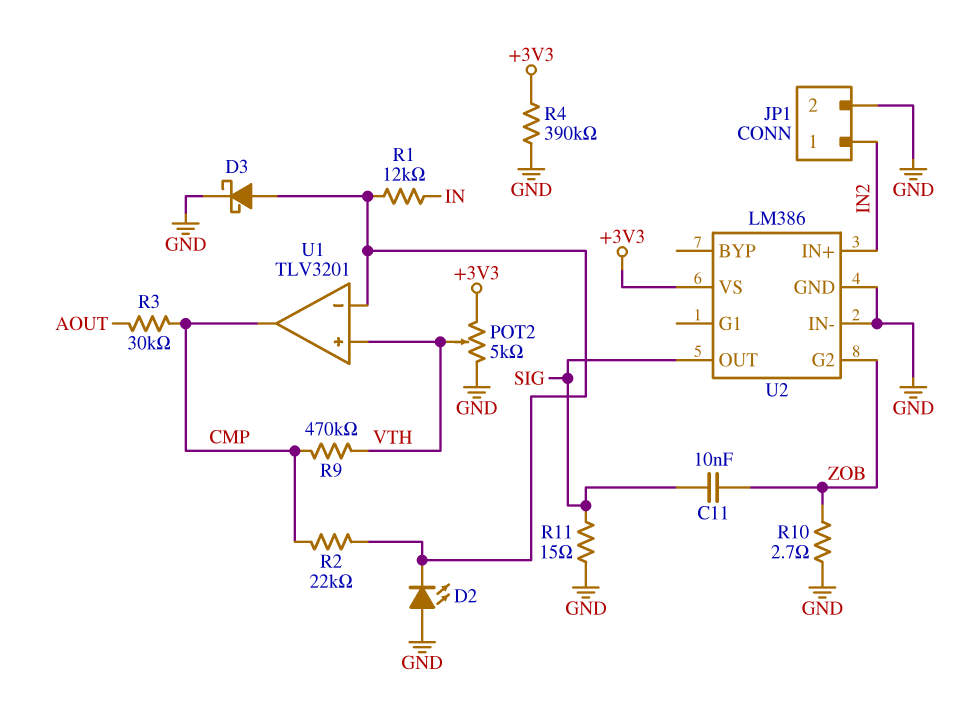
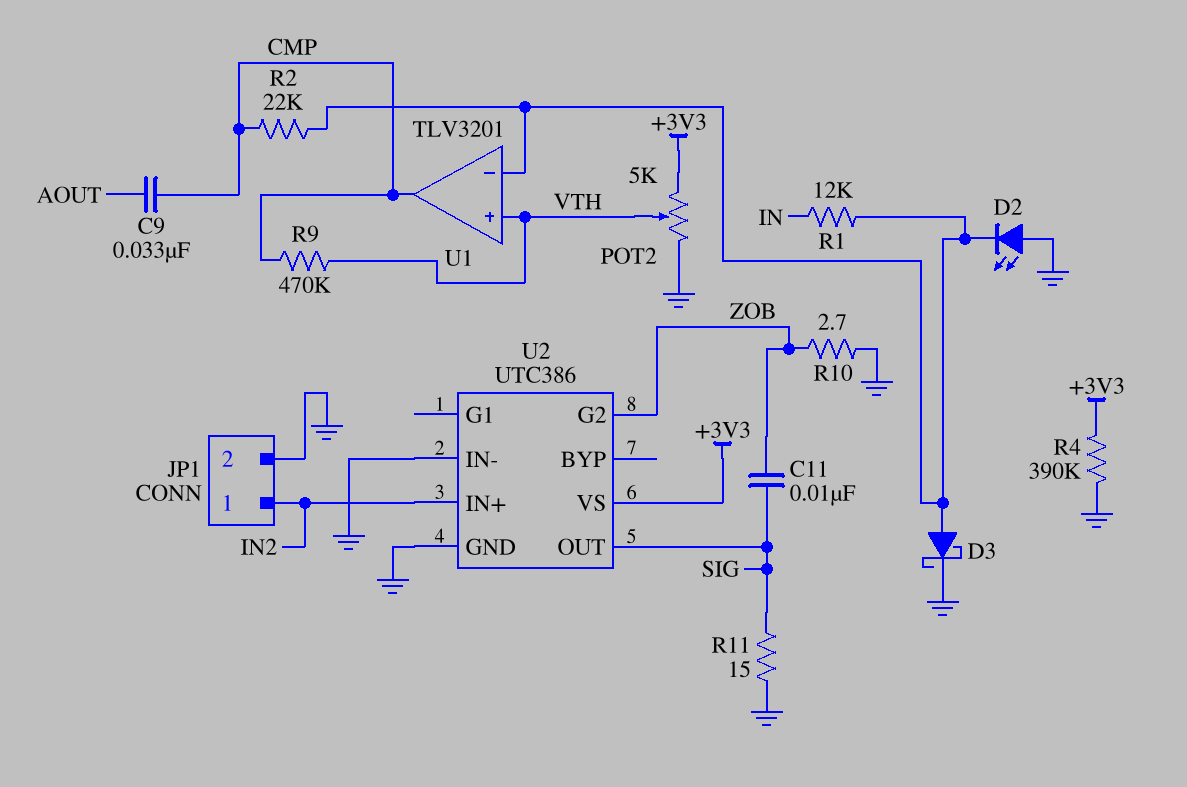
C9: none -> 33nF (AOUT, CMP)
R3: 30k (AOUT, CMP) -> none
U2: LM386 -> UTC386

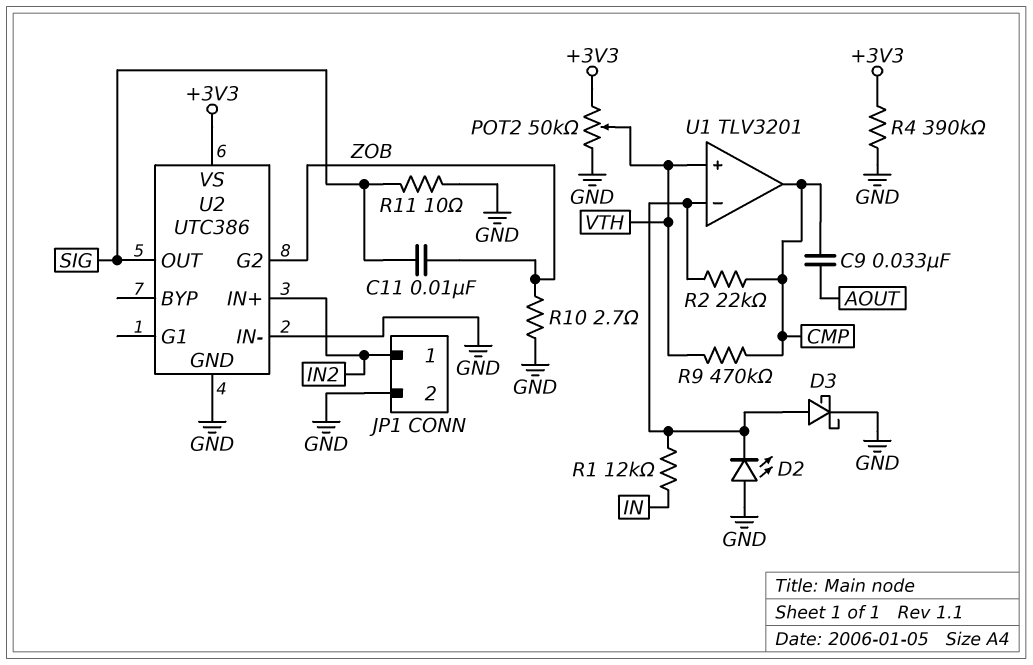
POT2: 5k (+3V3, GND, wiper VTH) -> 50k (+3V3, GND, wiper VTH)
R11: 15 (GND, SIG) -> 10 (GND, SIG)

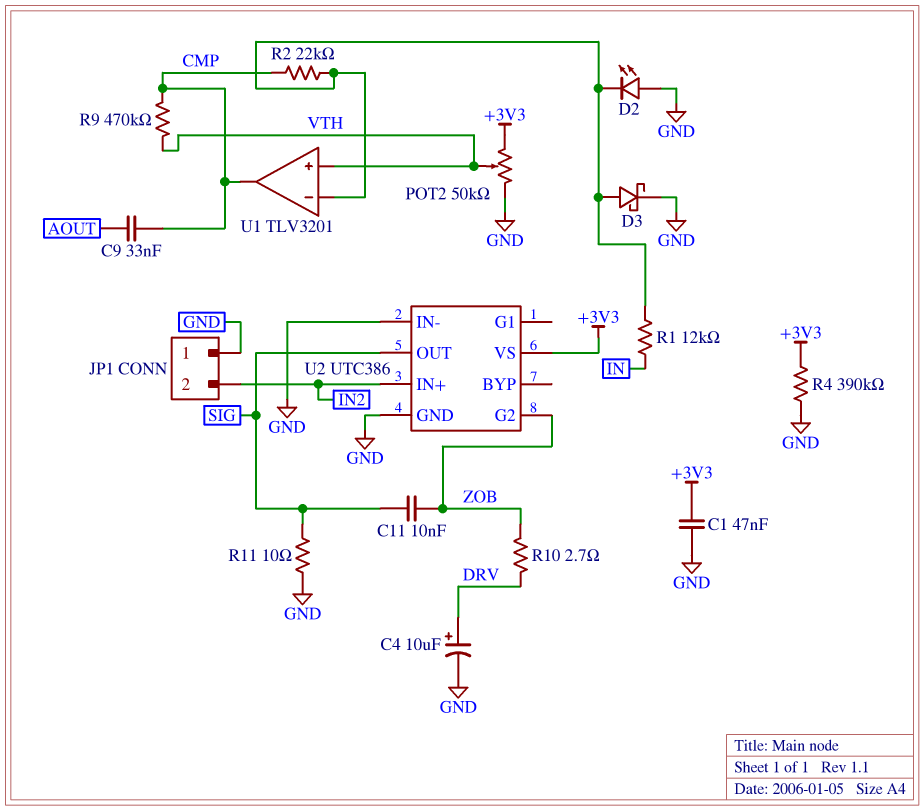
C1: none -> 47nF (+3V3, GND)
C4: none -> 10uF (plus DRV, minus GND)
JP1 pin 1: IN2 -> GND
JP1 pin 2: GND -> IN2
R10: 2.7 (GND, ZOB) -> 2.7 (DRV, ZOB)

